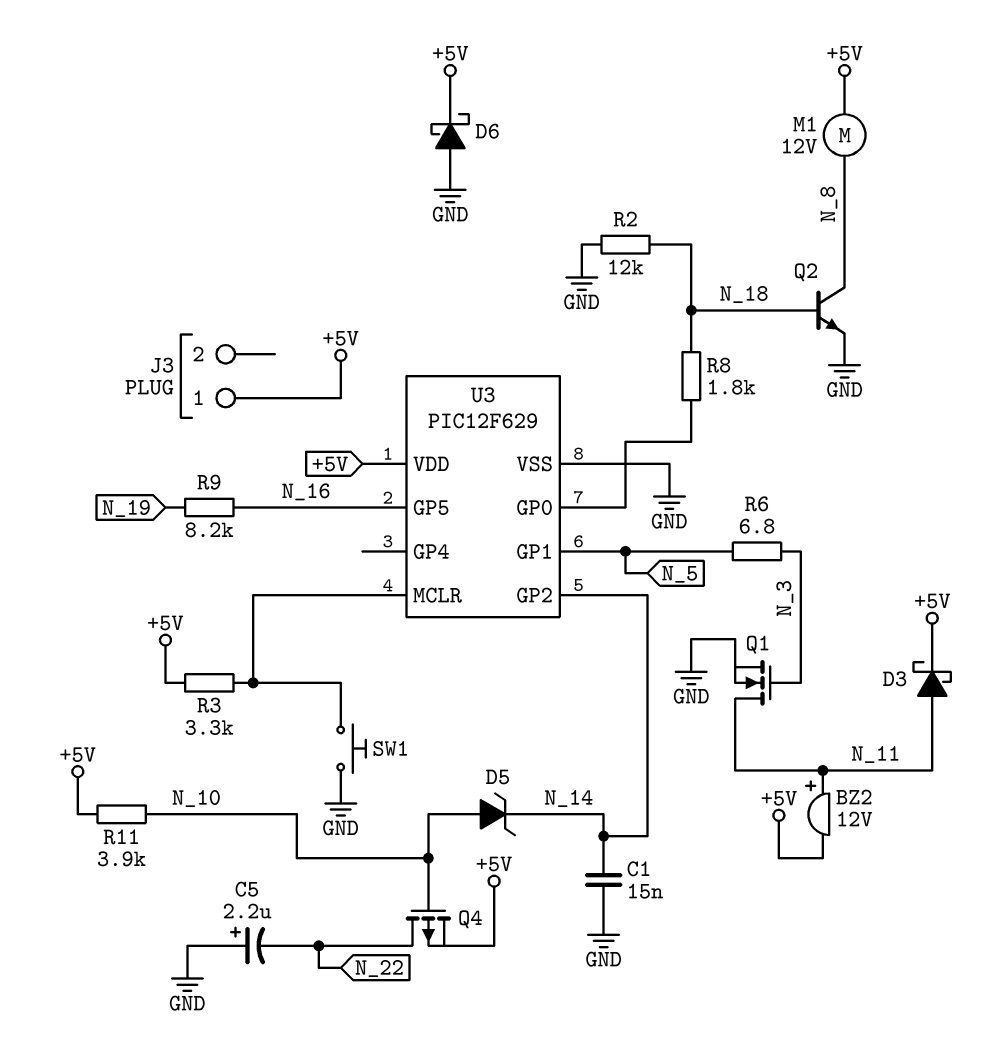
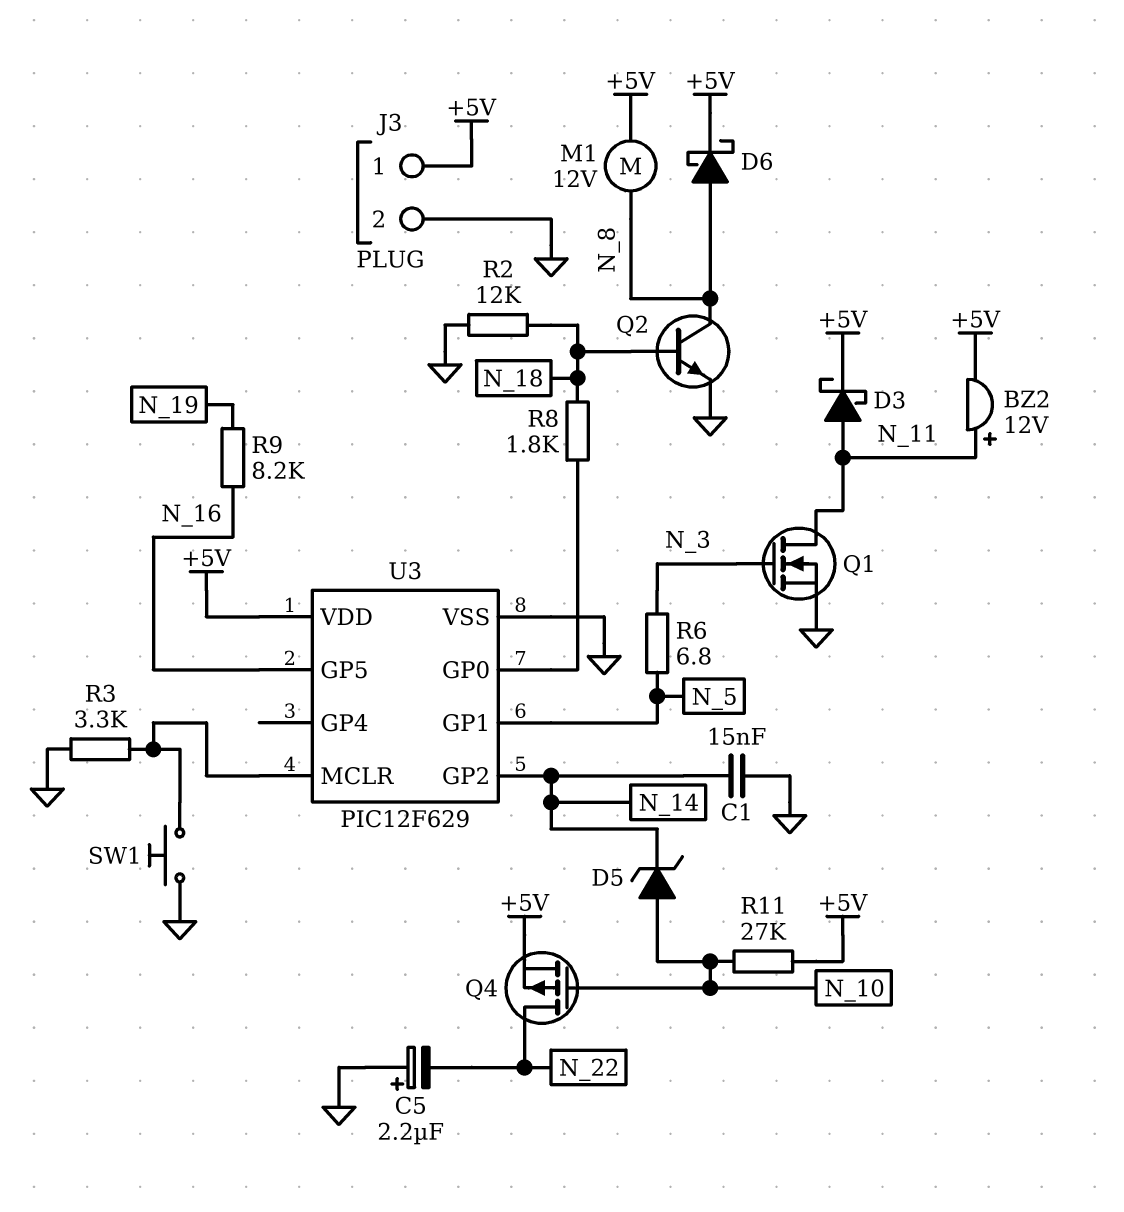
D6: schottky (A GND, K +5V) -> schottky (A N_8, K +5V)
J3 pin 2: none -> GND
R3: 3.3k (+5V, U3/MCLR) -> 3.3k (GND, U3/MCLR)
R11: 3.9k (+5V, N_10) -> 27k (+5V, N_10)

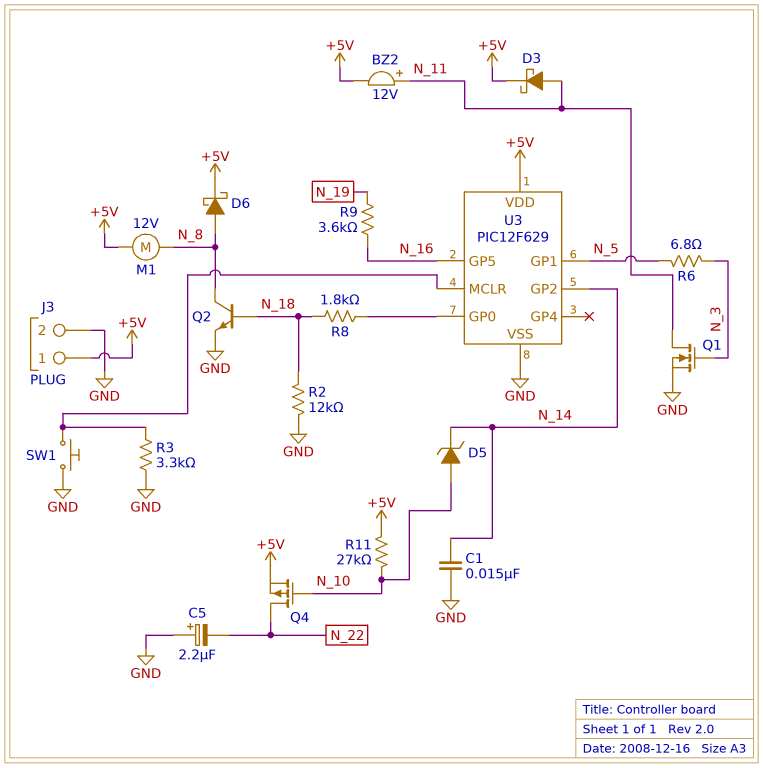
R9: 8.2k (N_16, N_19) -> 3.6k (N_16, N_19)

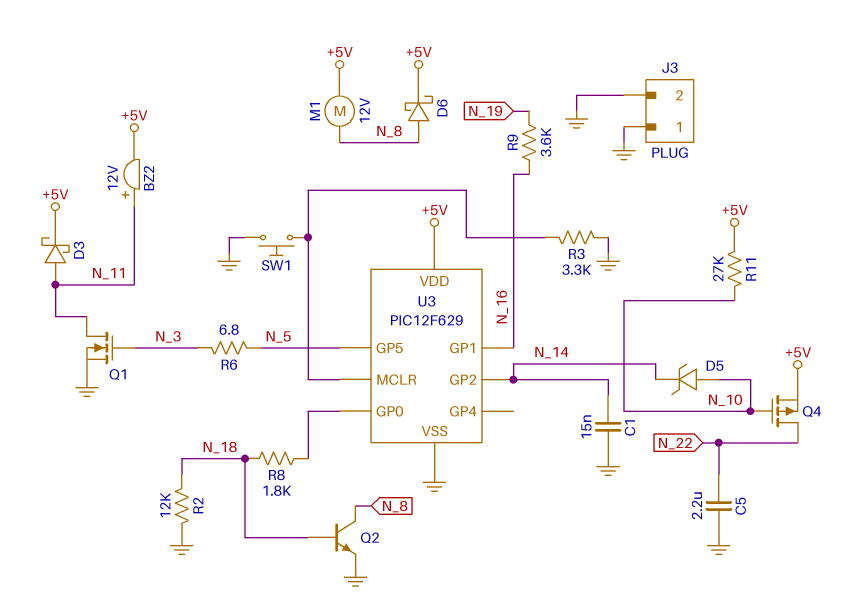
C5: 2.2uF (plus GND, minus N_22) -> 2.2uF (GND, N_22)
J3 pin 1: +5V -> GND
U3 pin GP1: N_5 -> N_16
U3 pin GP5: N_16 -> N_5

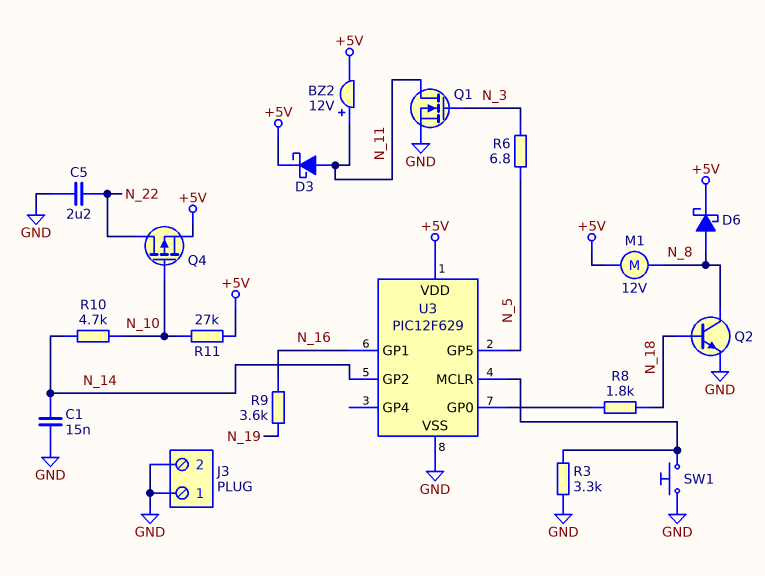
D5: zener (A N_10, K N_14) -> none
R2: 12k (GND, N_18) -> none
R10: none -> 4.7k (N_10, N_14)

